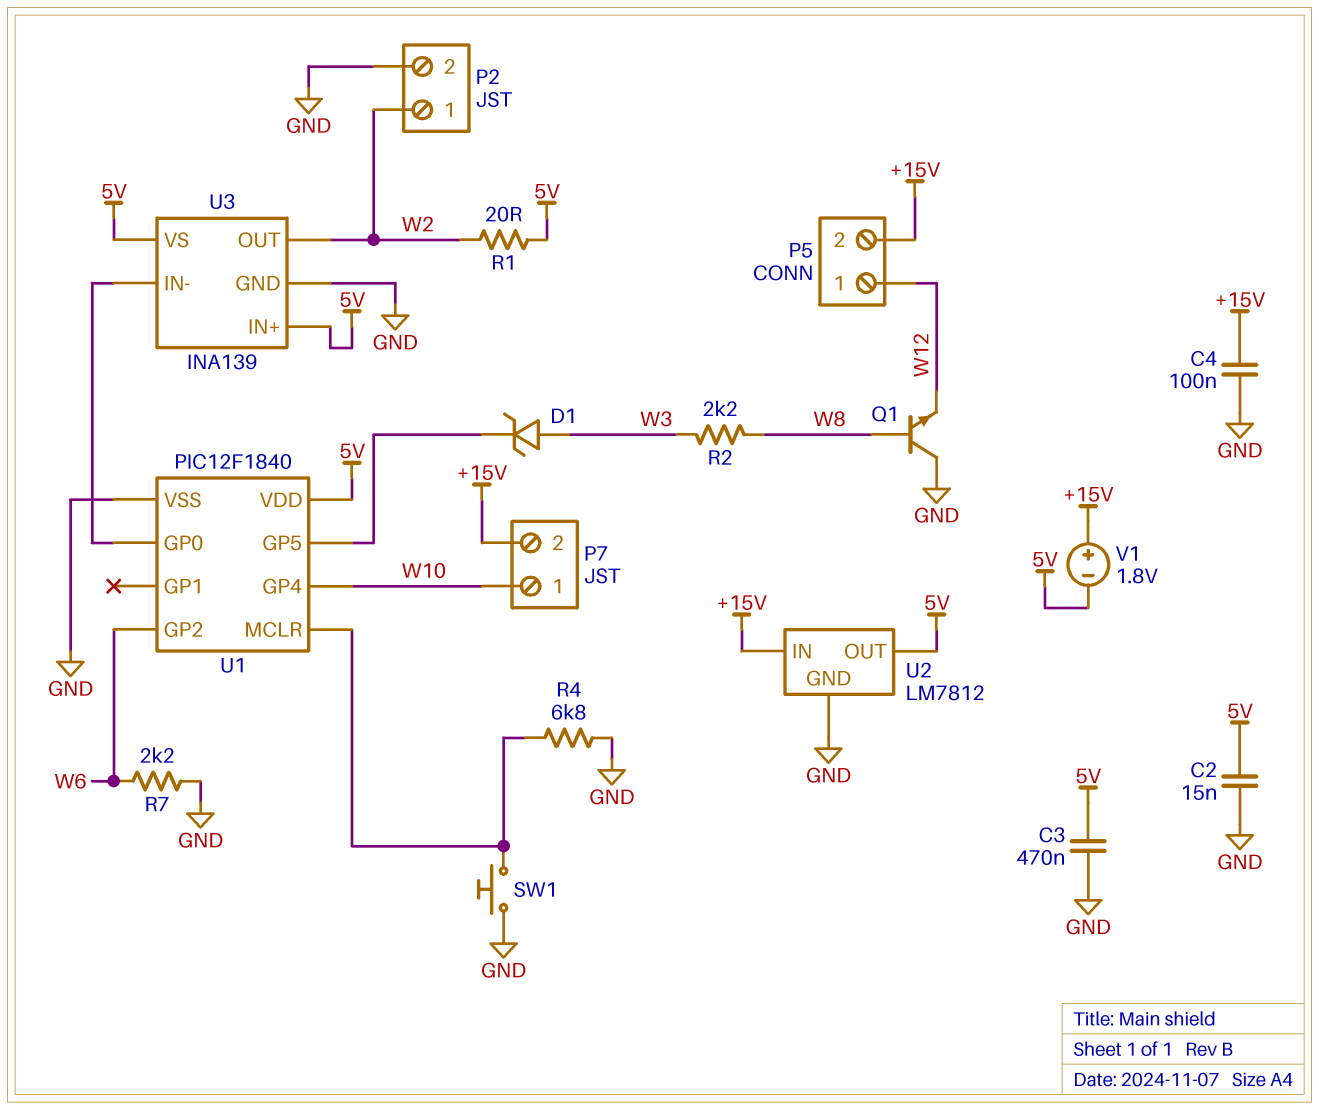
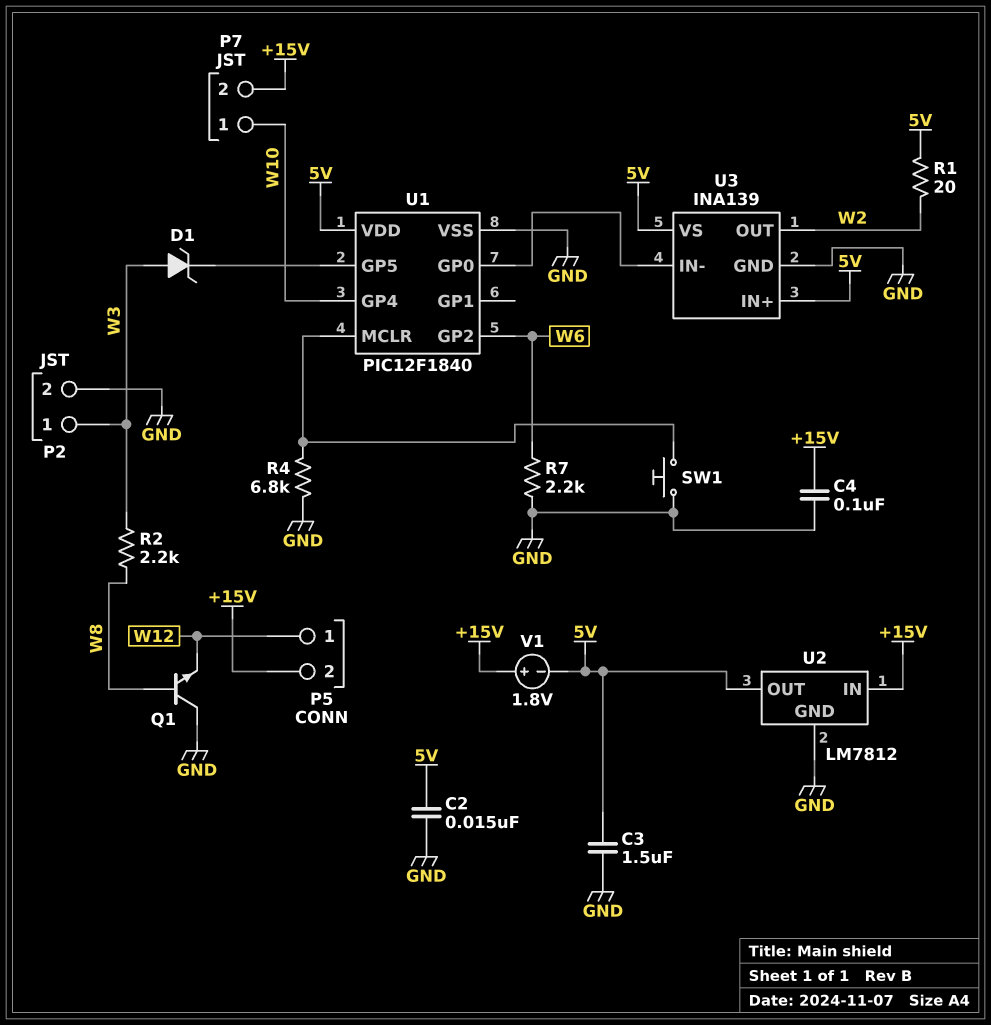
C3: 470nF (5V, GND) -> 1.5uF (5V, GND)
P2 pin 1: W2 -> W3

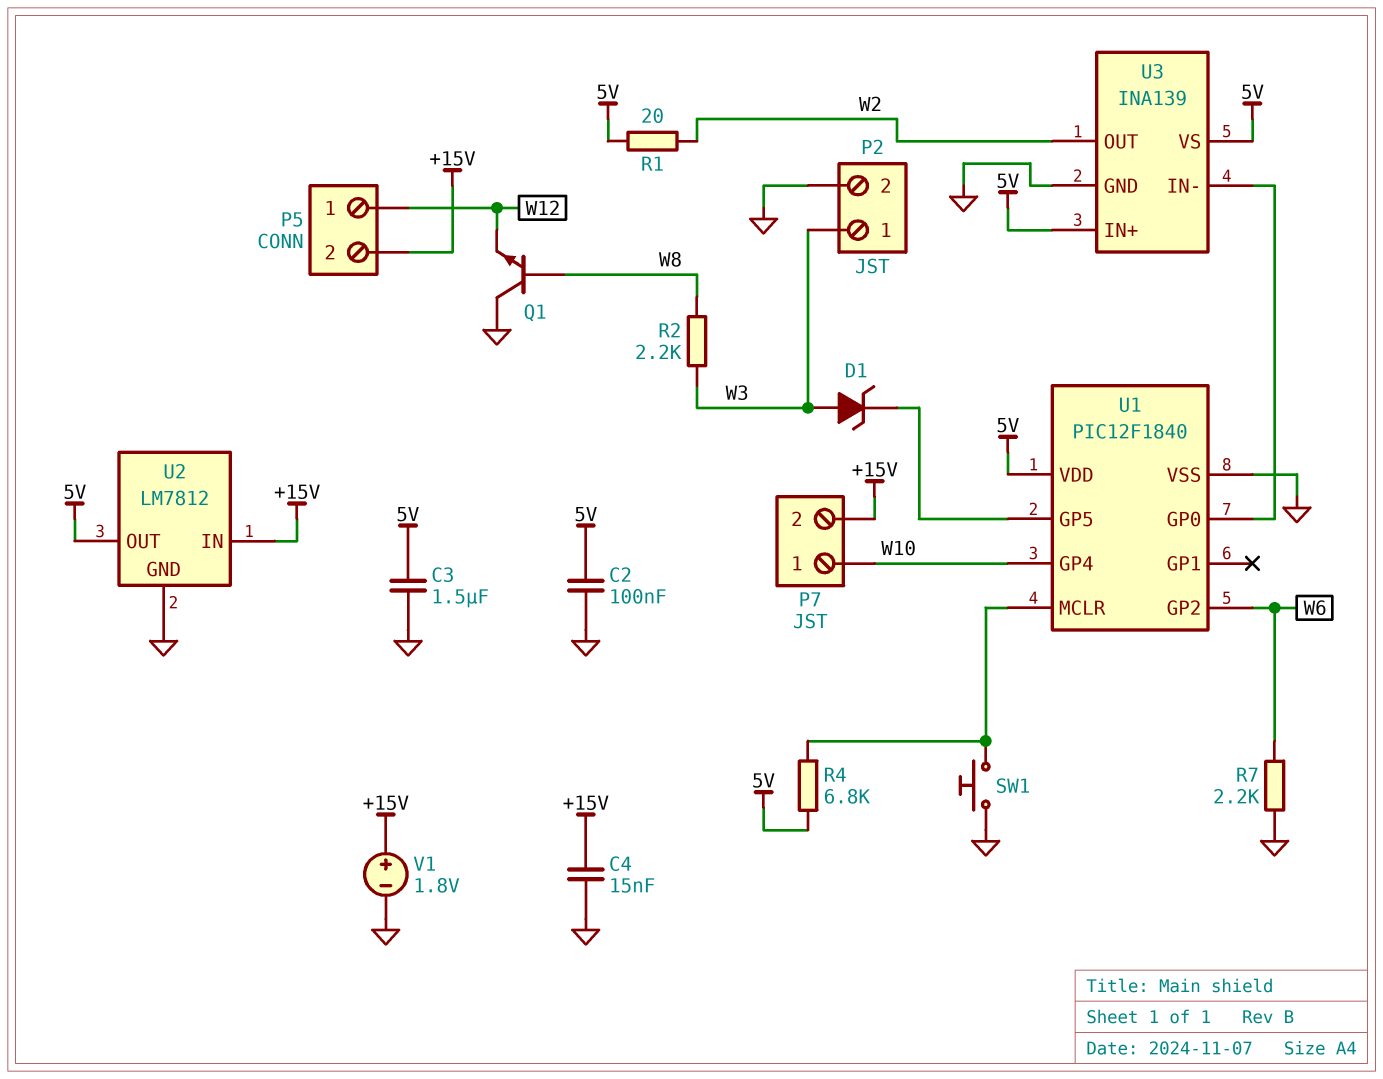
C2: 15nF (5V, GND) -> 100nF (5V, GND)
C4: 100nF (+15V, GND) -> 15nF (+15V, GND)
R4: 6.8k (GND, U1/MCLR) -> 6.8k (5V, U1/MCLR)
V1: 1.8V (plus +15V, minus 5V) -> 1.8V (plus +15V, minus GND)

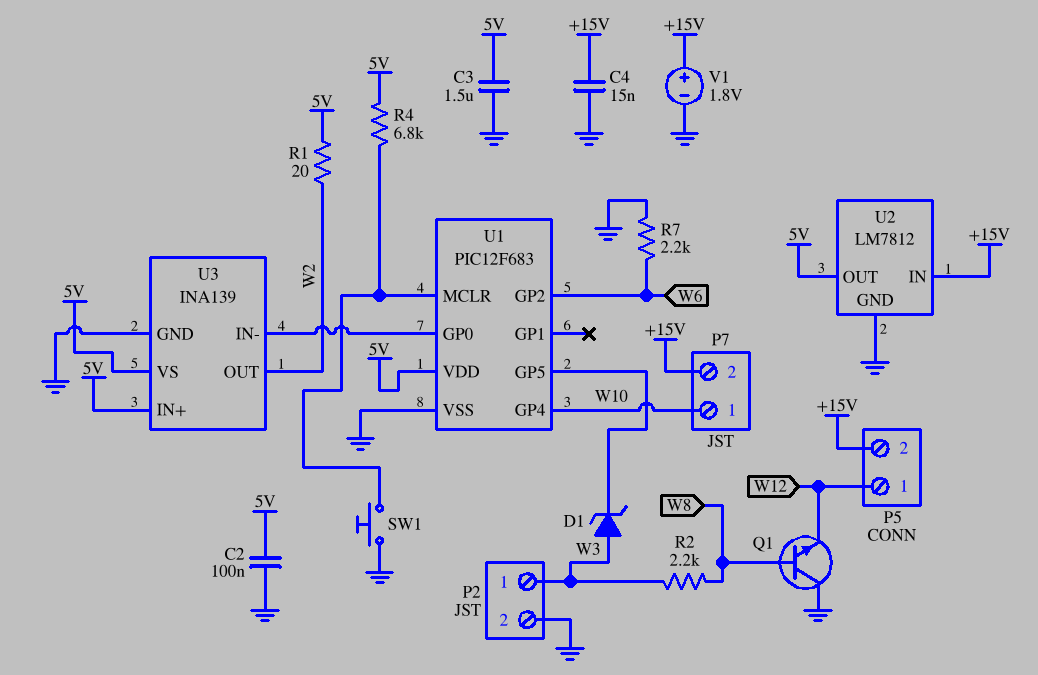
U1: PIC12F1840 -> PIC12F683

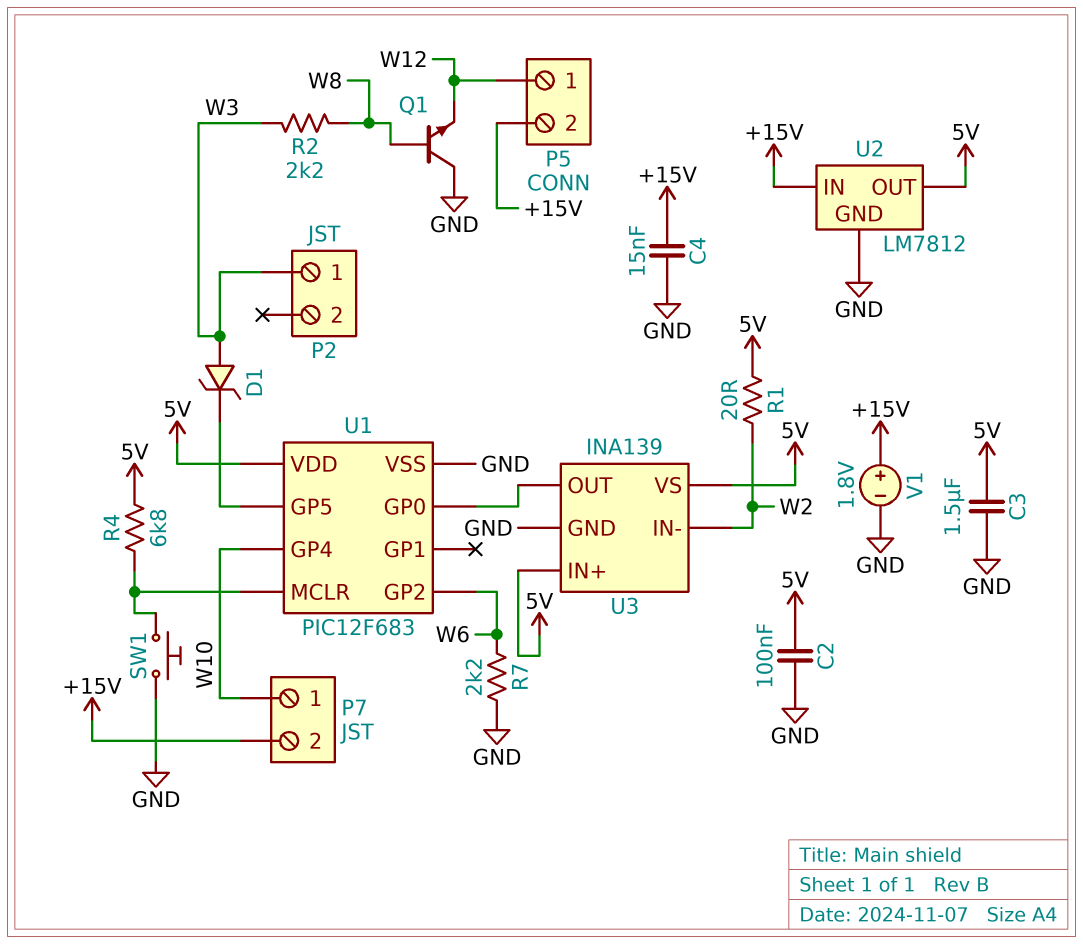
P2 pin 2: GND -> none
U3 pin IN-: U1/GP0 -> W2
U3 pin OUT: W2 -> U1/GP0

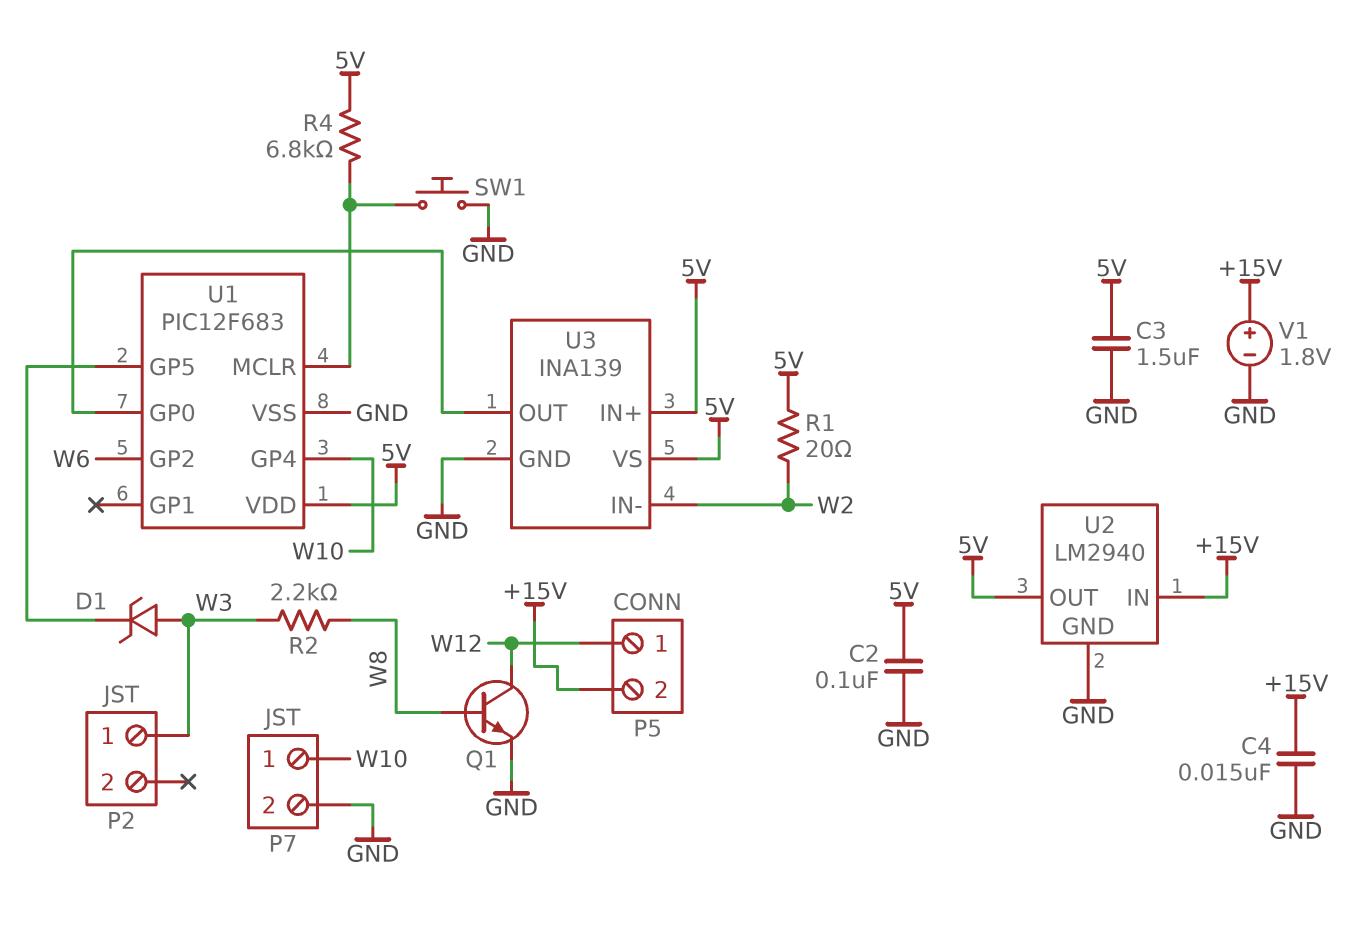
P7 pin 2: +15V -> GND
Q1: NPN (B W8, C GND, E W12) -> NPN (B W8, C W12, E GND)
R7: 2.2k (GND, W6) -> none
U2: LM7812 -> LM2940

